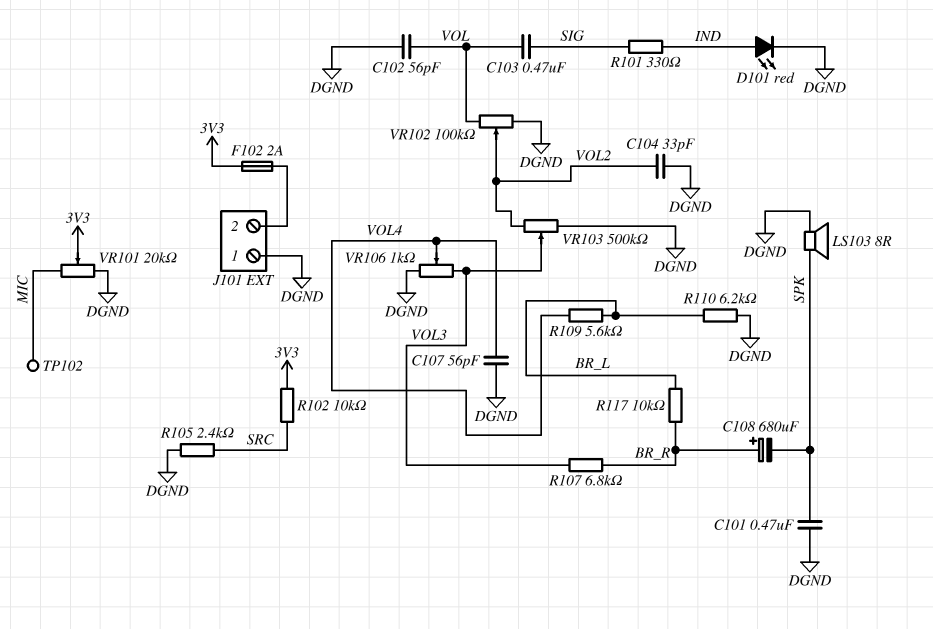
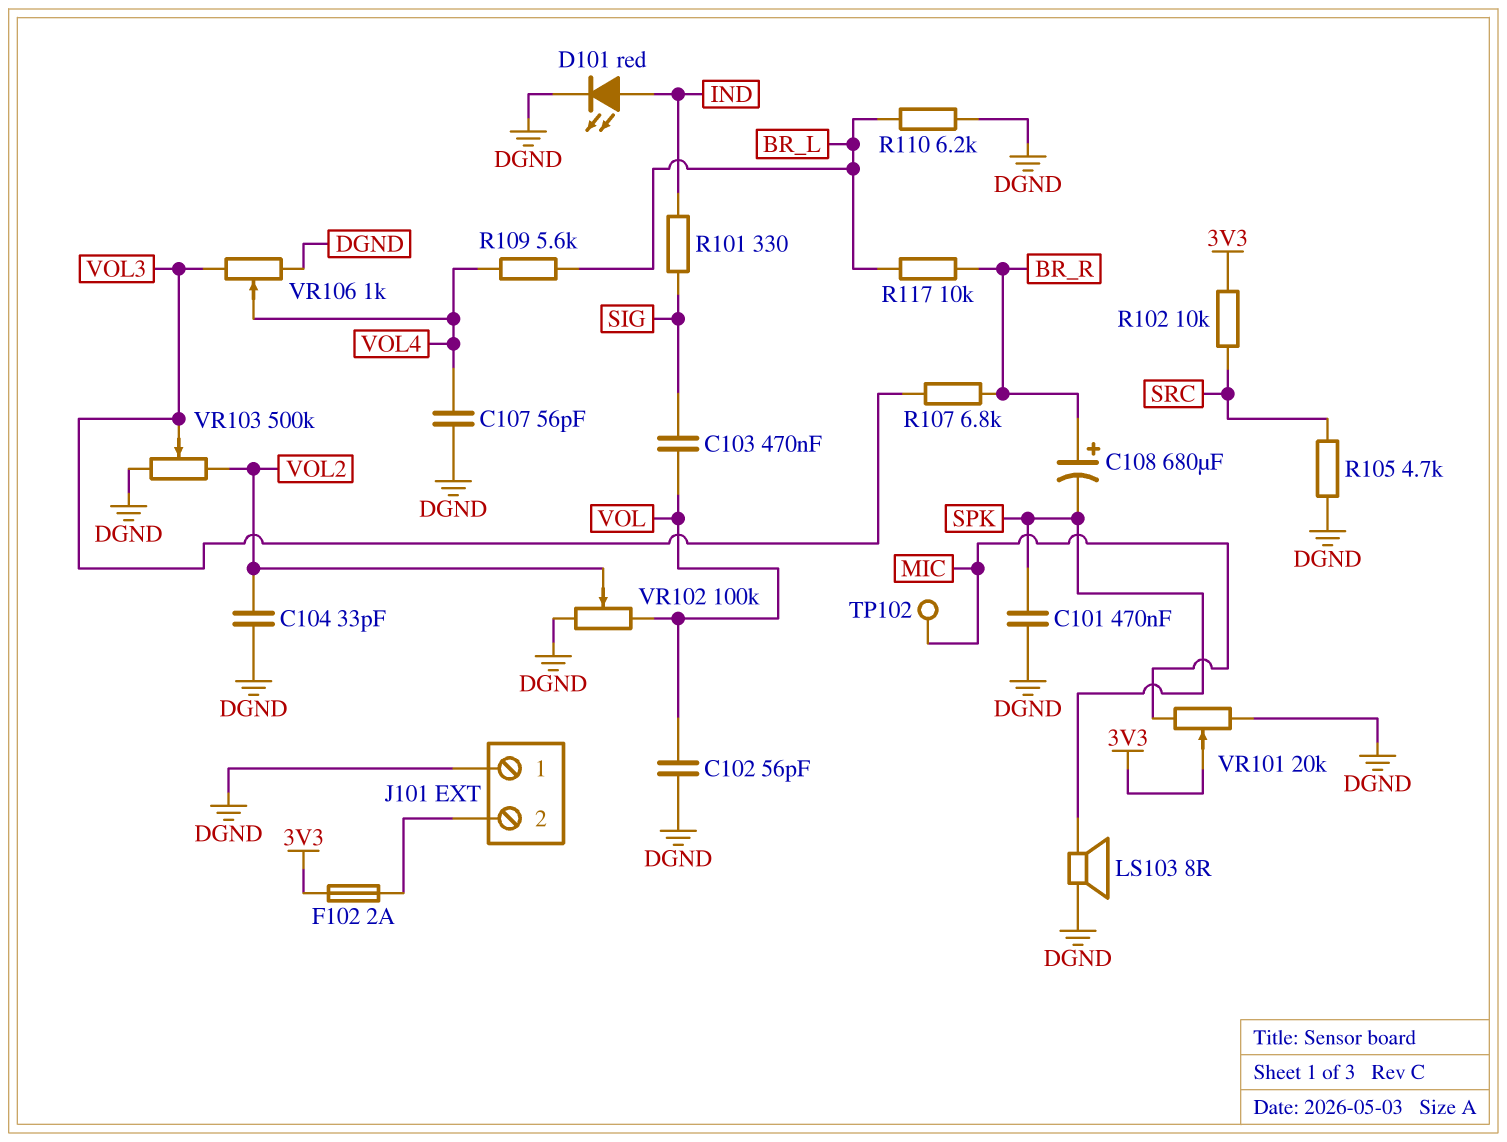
R105: 2.4k (DGND, SRC) -> 4.7k (DGND, SRC)

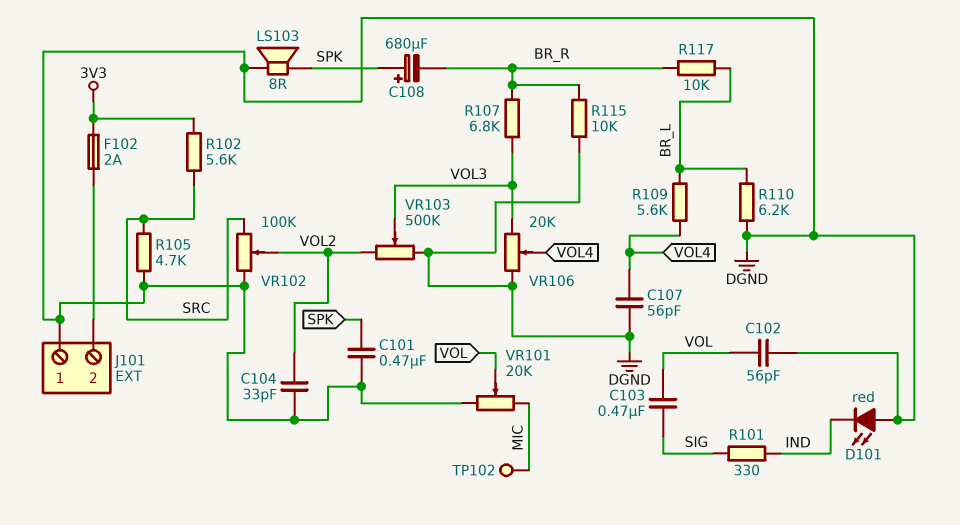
C108: 680uF (plus BR_R, minus SPK) -> 680uF (plus SPK, minus BR_R)
D101: LED red (A IND, K DGND) -> LED red (A DGND, K IND)
R102: 10k (3V3, SRC) -> 5.6k (3V3, SRC)
R115: none -> 10k (BR_R, DGND)
VR101: 20k (DGND, MIC, wiper 3V3) -> 20k (DGND, MIC, wiper VOL)
VR102: 100k (DGND, VOL, wiper VOL2) -> 100k (DGND, SRC, wiper VOL2)
VR106: 1k (DGND, VOL3, wiper VOL4) -> 20k (DGND, VOL3, wiper VOL4)

